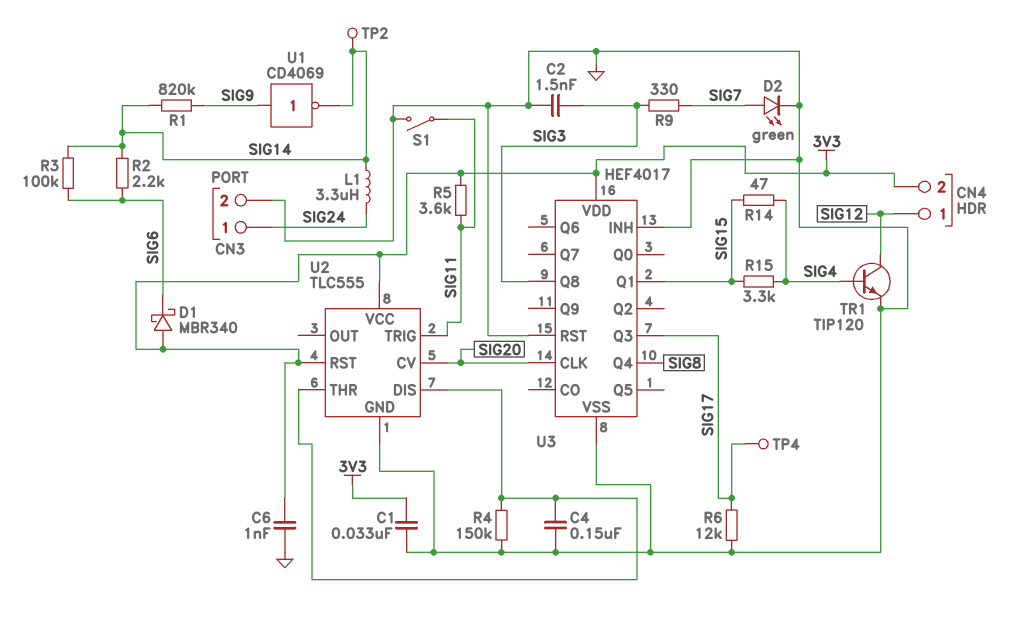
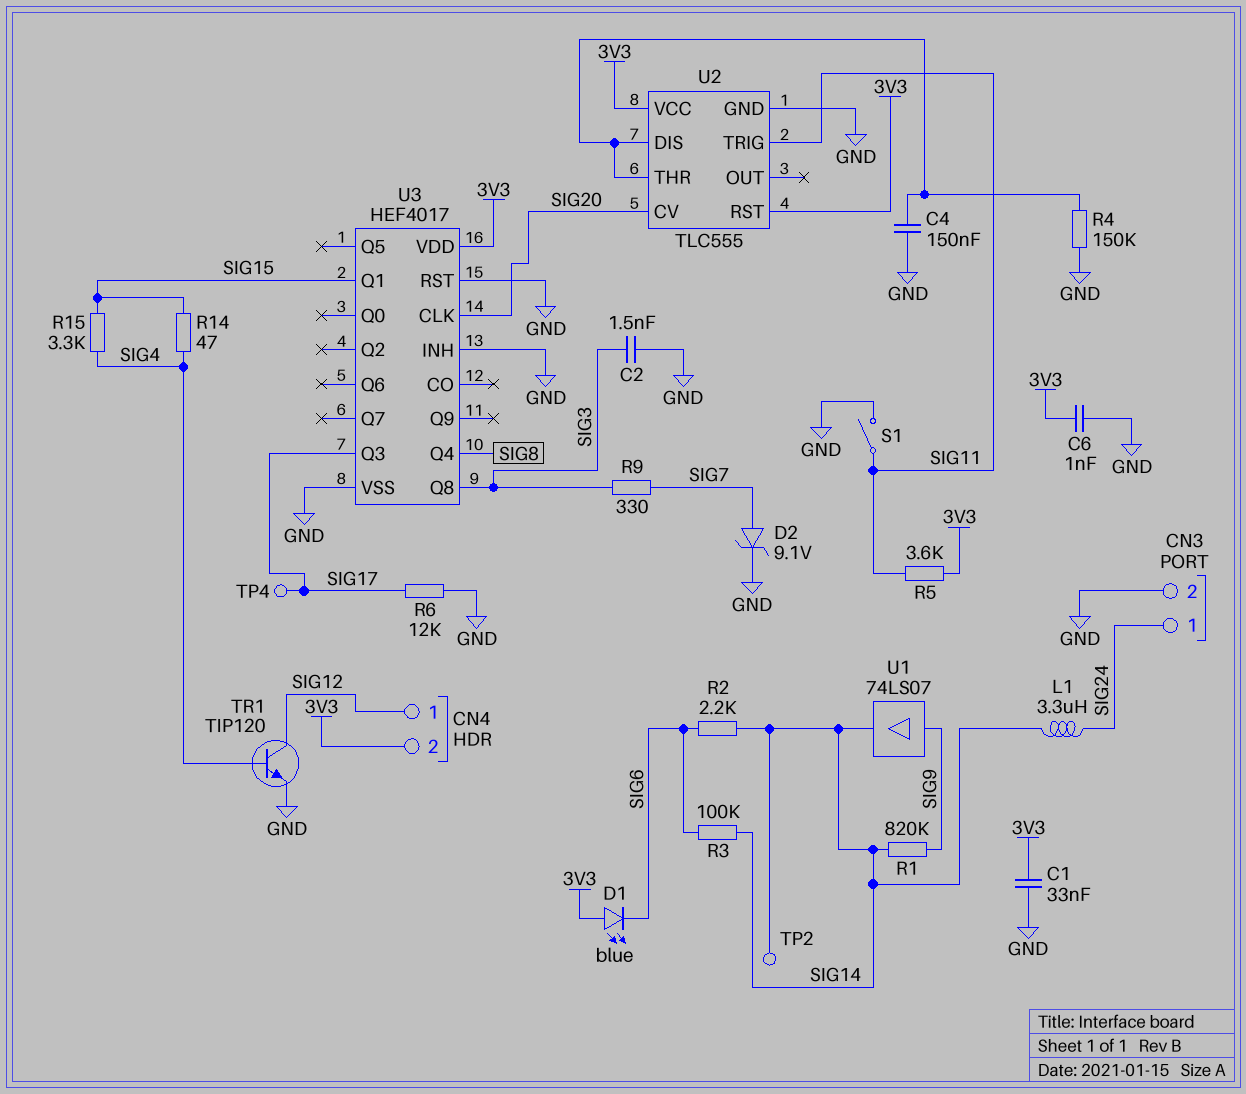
D1: schottky MBR340 (A 3V3, K SIG6) -> LED blue (A 3V3, K SIG6)
D2: LED green (A SIG7, K GND) -> zener 9.1V (A SIG7, K GND)
U1: NOT CD4069 (in SIG9, out SIG14) -> buffer 74LS07 (in SIG9, out SIG14)

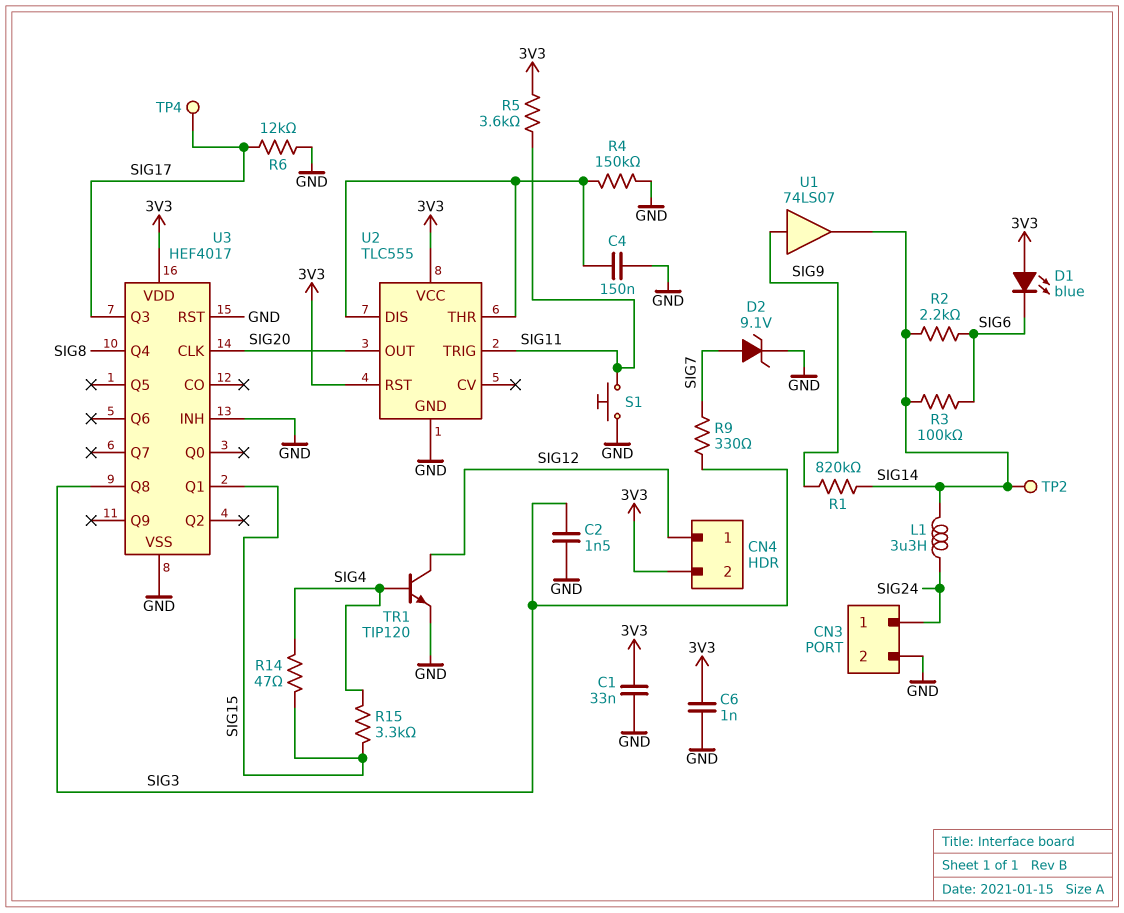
S1: switch (GND, SIG11) -> button (GND, SIG11)
U2 pin CV: SIG20 -> none
U2 pin OUT: none -> SIG20

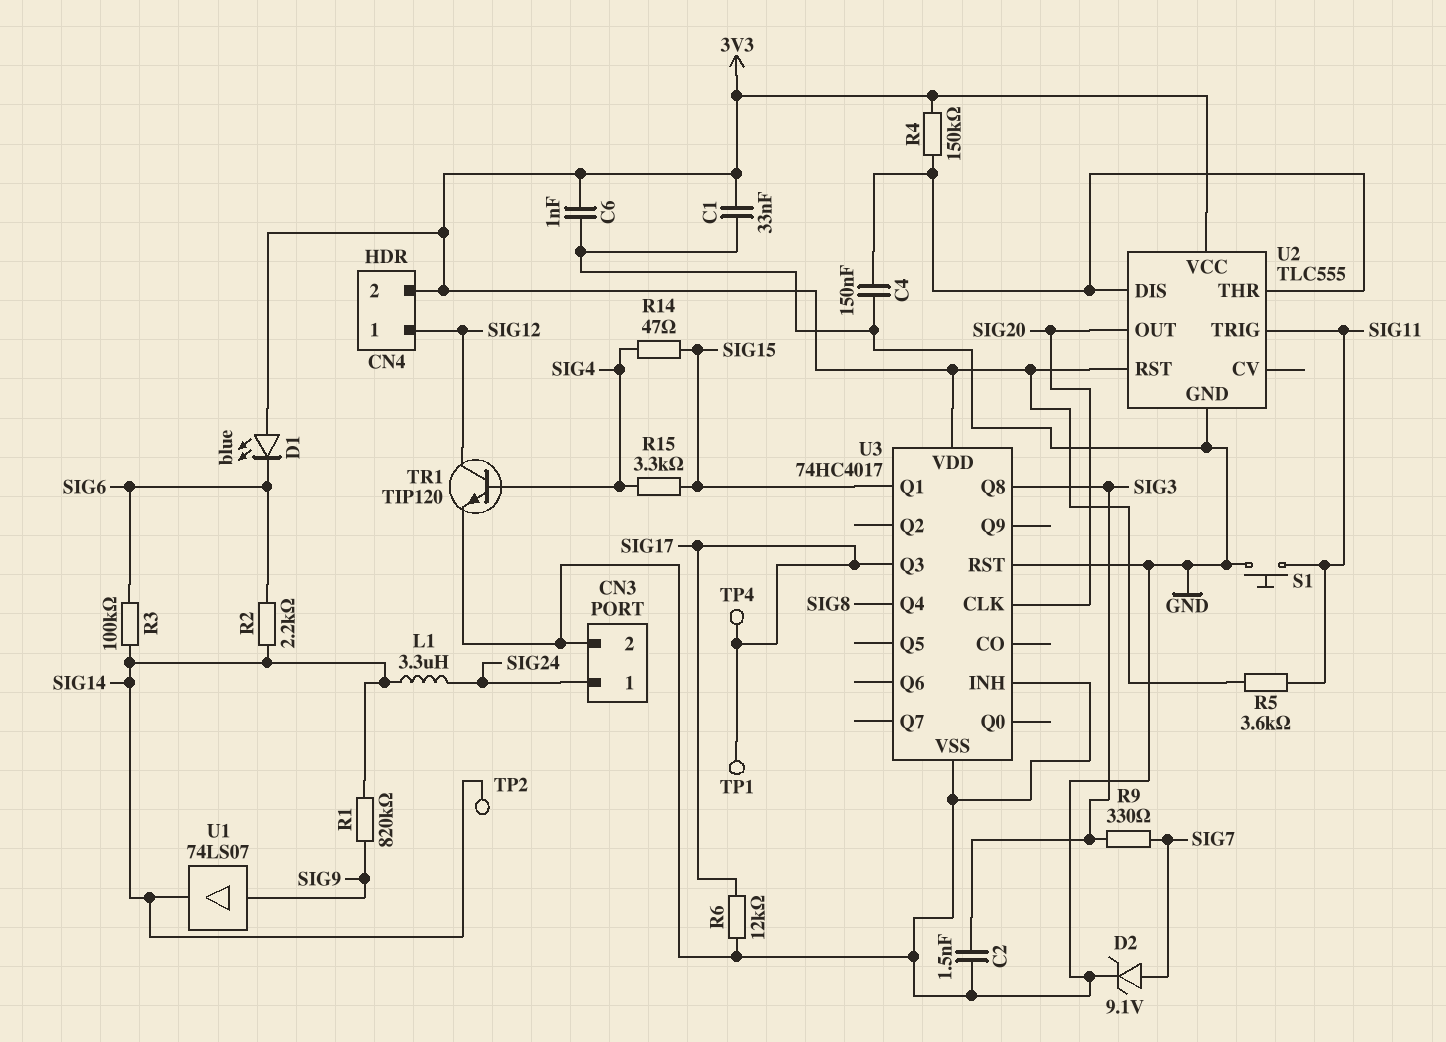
R4: 150k (GND, U2/DIS) -> 150k (3V3, U2/DIS)
TP1: none -> test point (SIG17)
U3: HEF4017 -> 74HC4017

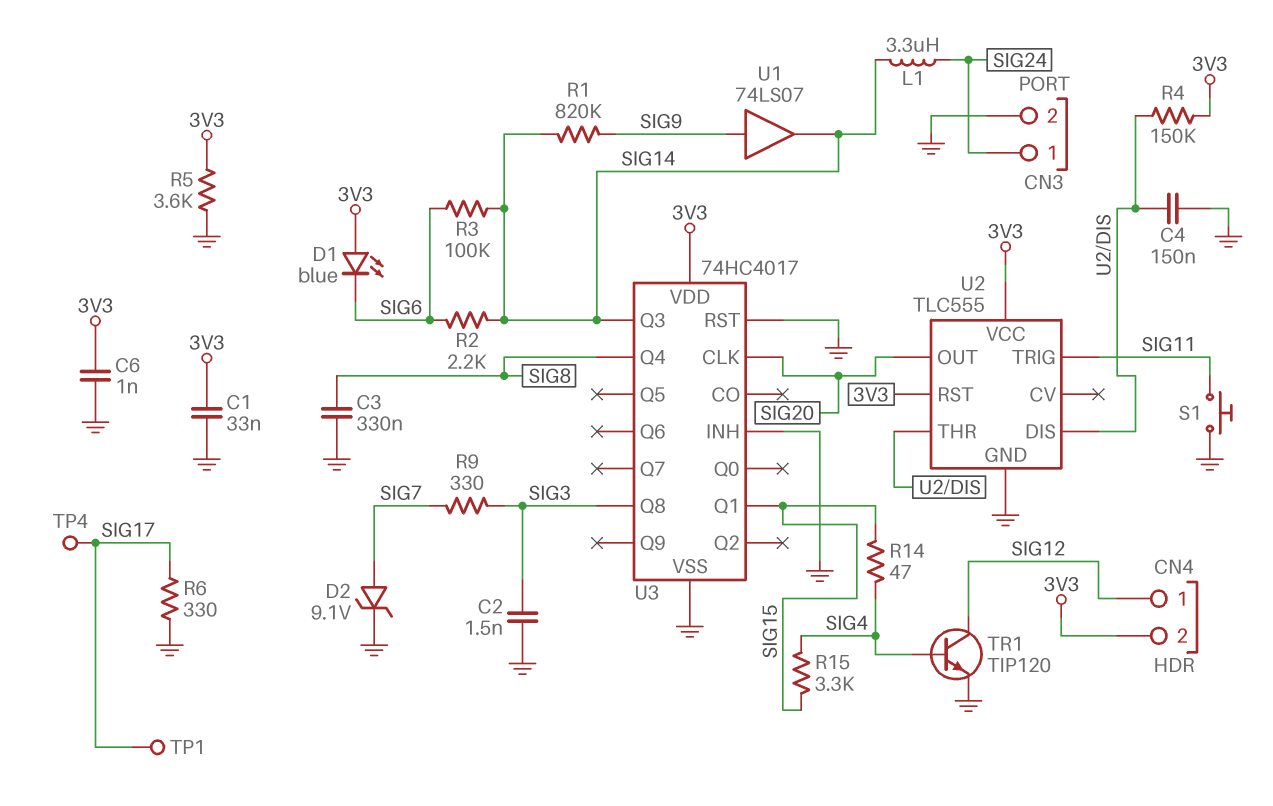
C3: none -> 330nF (GND, SIG8)
R5: 3.6k (3V3, SIG11) -> 3.6k (3V3, GND)
R6: 12k (GND, SIG17) -> 330 (GND, SIG17)
TP2: test point (SIG14) -> none
U3 pin Q3: SIG17 -> SIG14

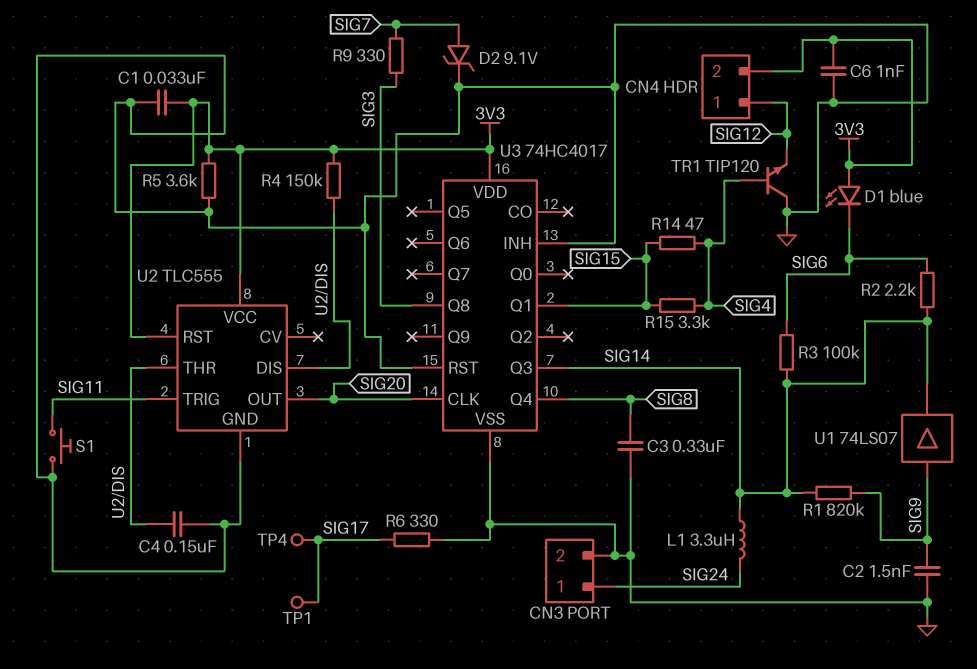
C2: 1.5nF (GND, SIG3) -> 1.5nF (GND, SIG9)
TR1: NPN TIP120 (B SIG4, C SIG12, E GND) -> NPN TIP120 (B SIG4, C GND, E SIG12)

